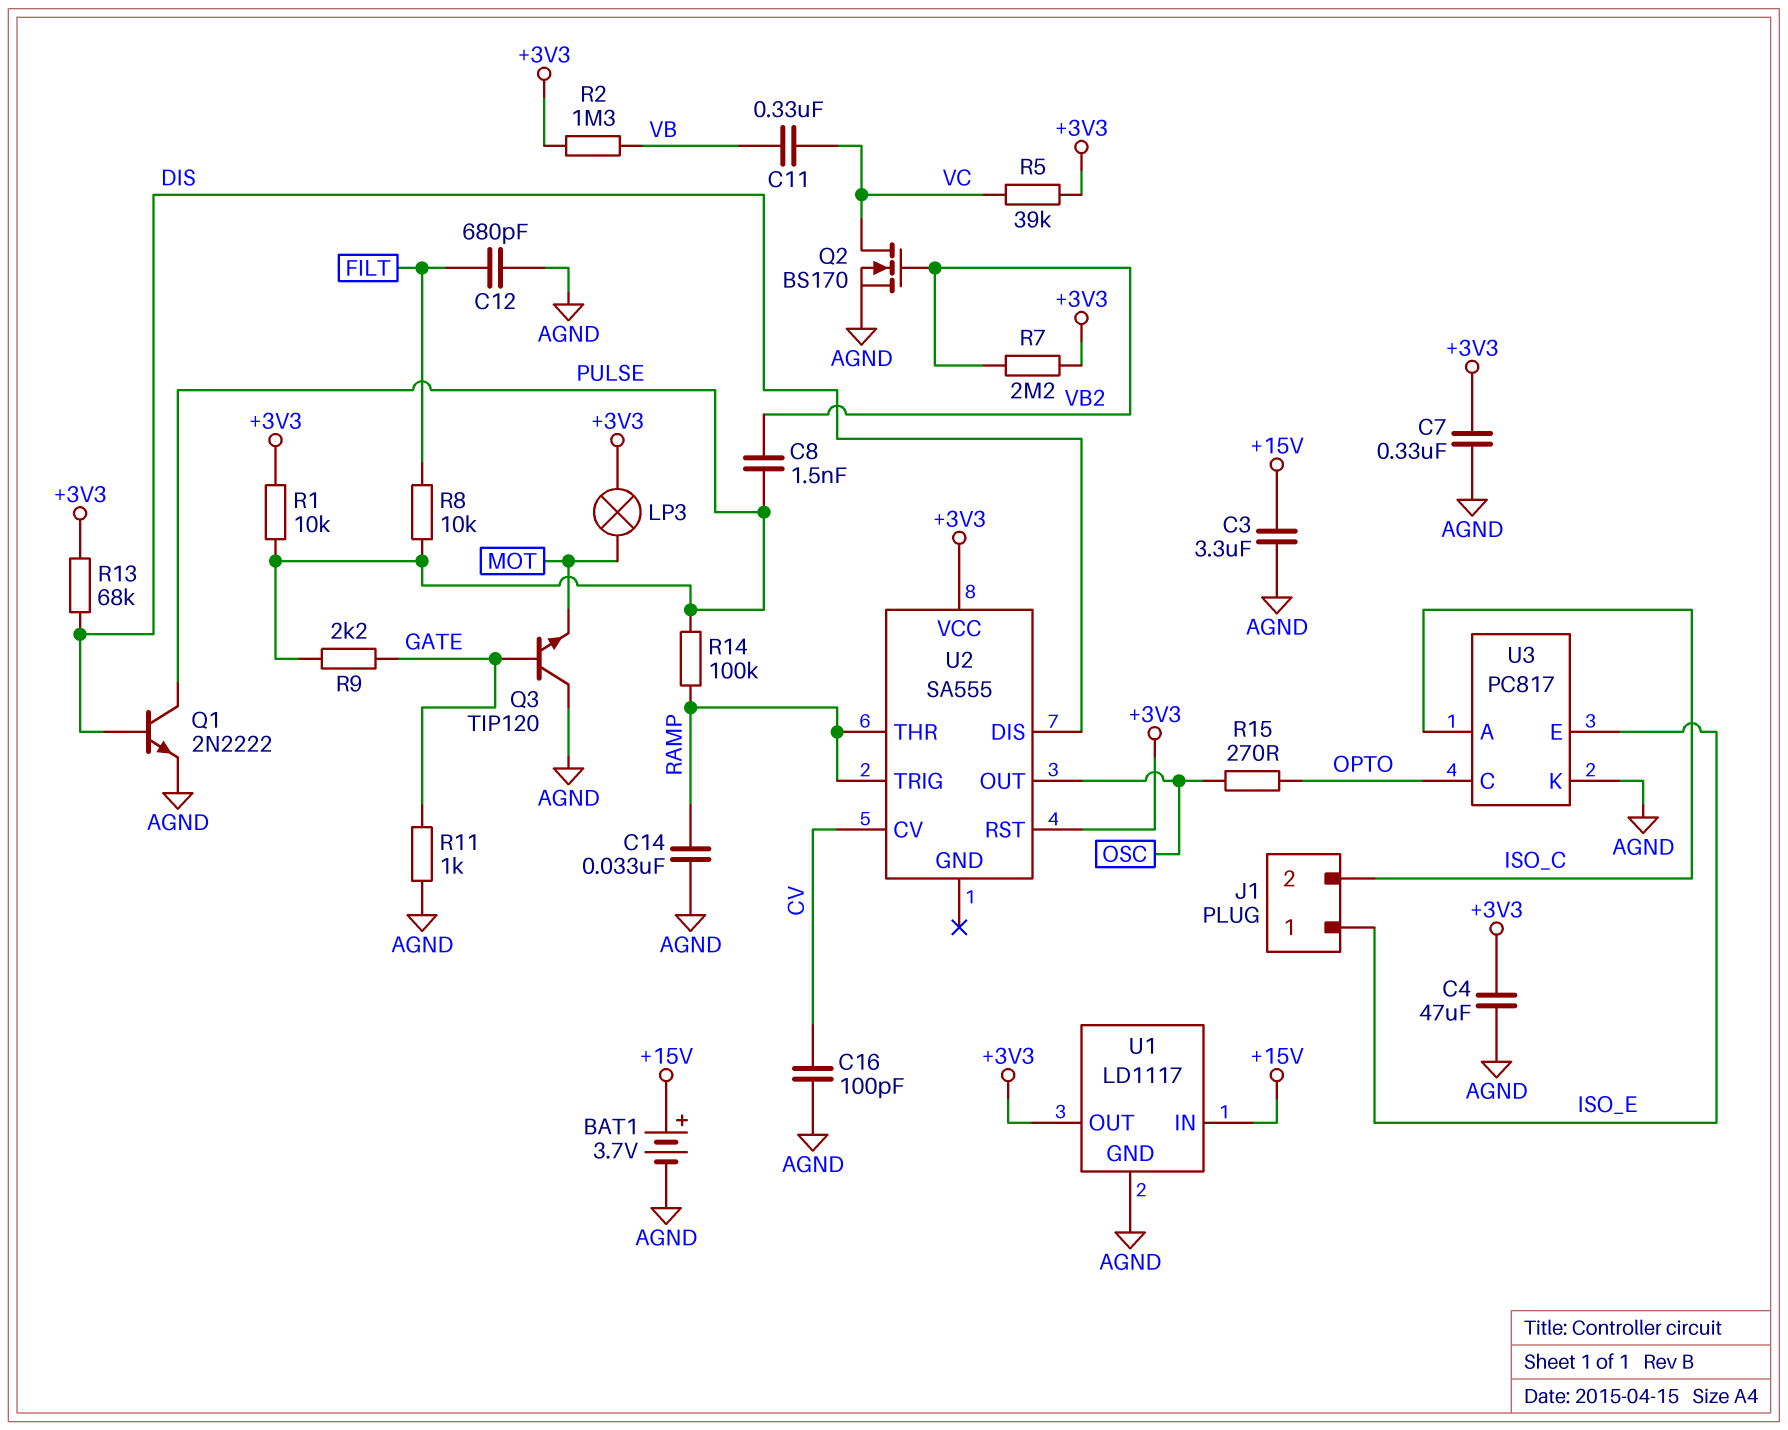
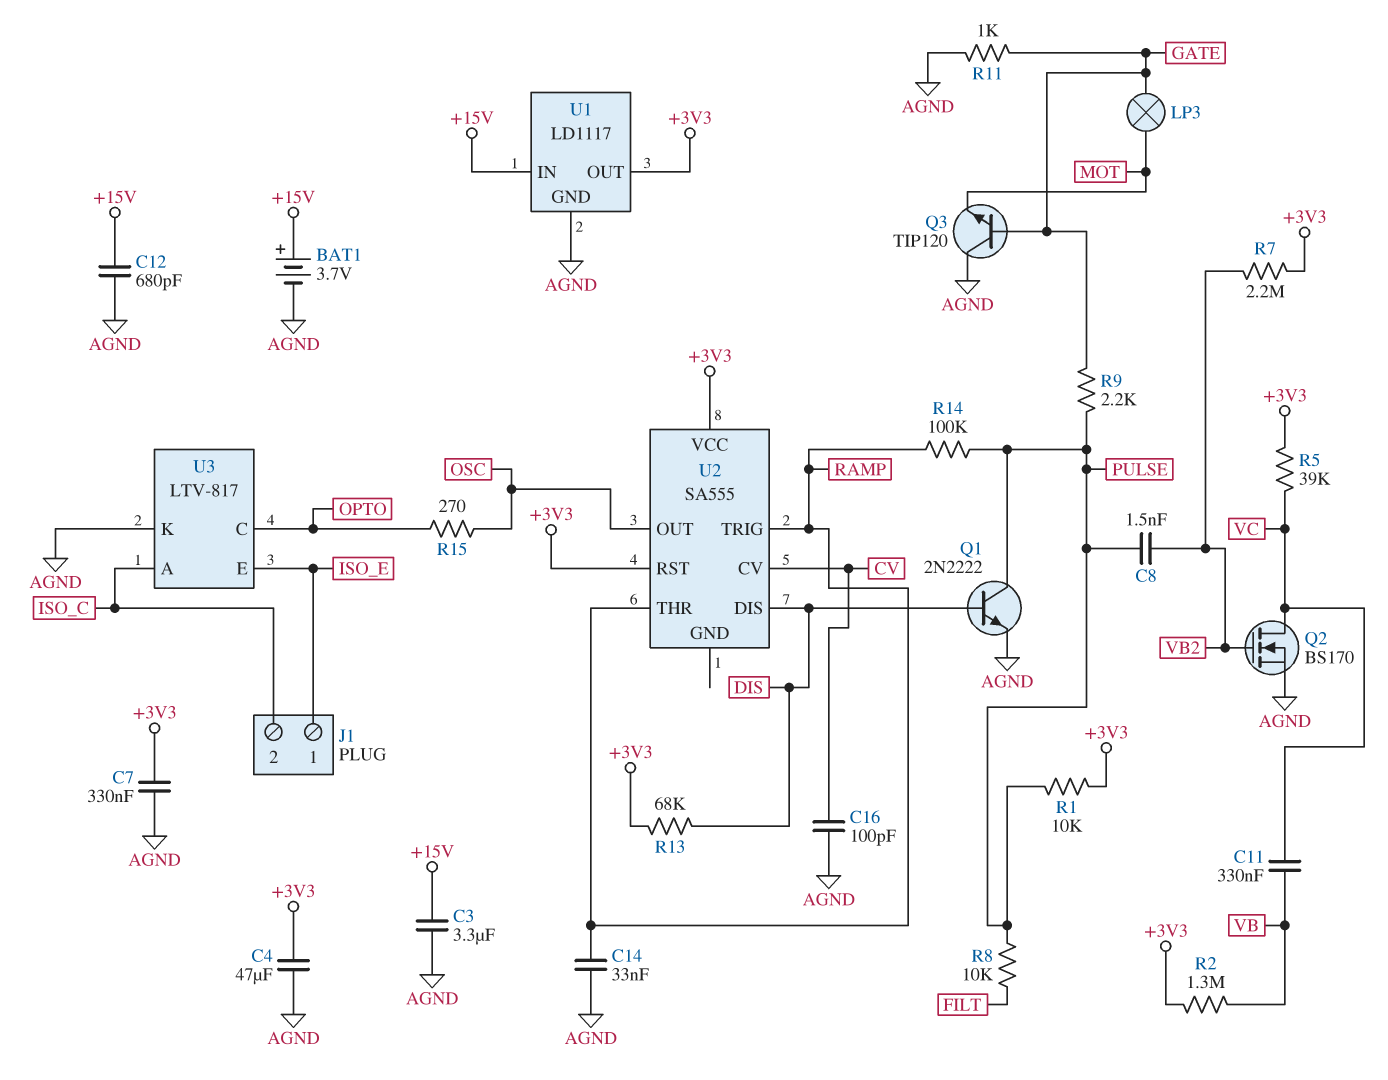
C12: 680pF (AGND, FILT) -> 680pF (+15V, AGND)
LP3: lamp (+3V3, MOT) -> lamp (GATE, MOT)
U3: PC817 -> LTV-817

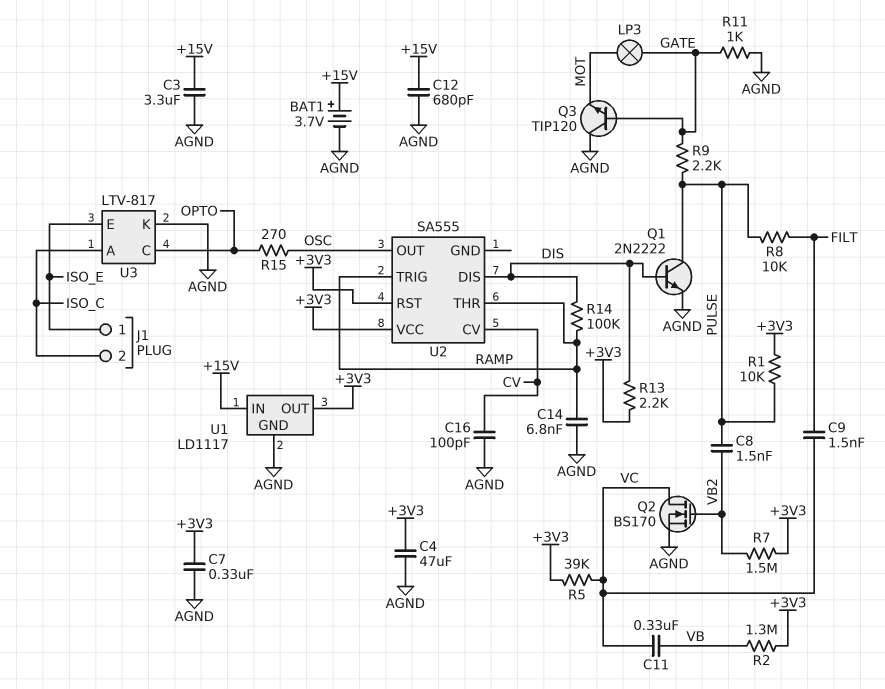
C9: none -> 1.5nF (FILT, VC)
C14: 33nF (AGND, RAMP) -> 6.8nF (AGND, RAMP)
R7: 2.2M (+3V3, VB2) -> 1.5M (+3V3, VB2)
R13: 68k (+3V3, DIS) -> 2.2k (+3V3, DIS)
R14: 100k (PULSE, RAMP) -> 100k (DIS, RAMP)

